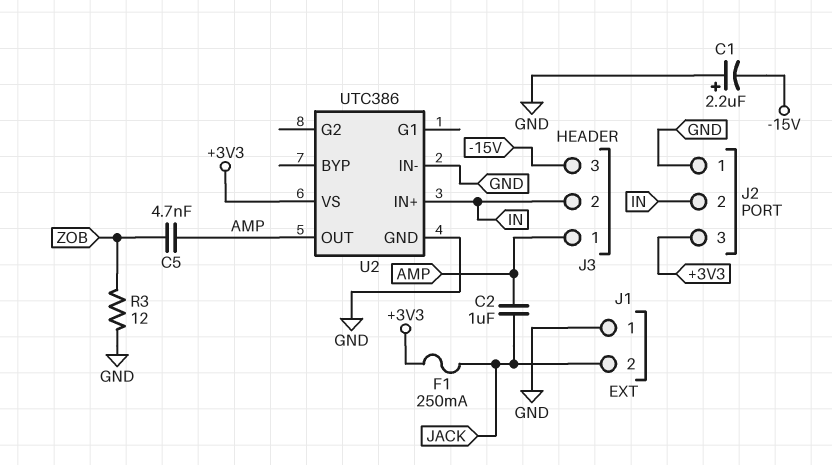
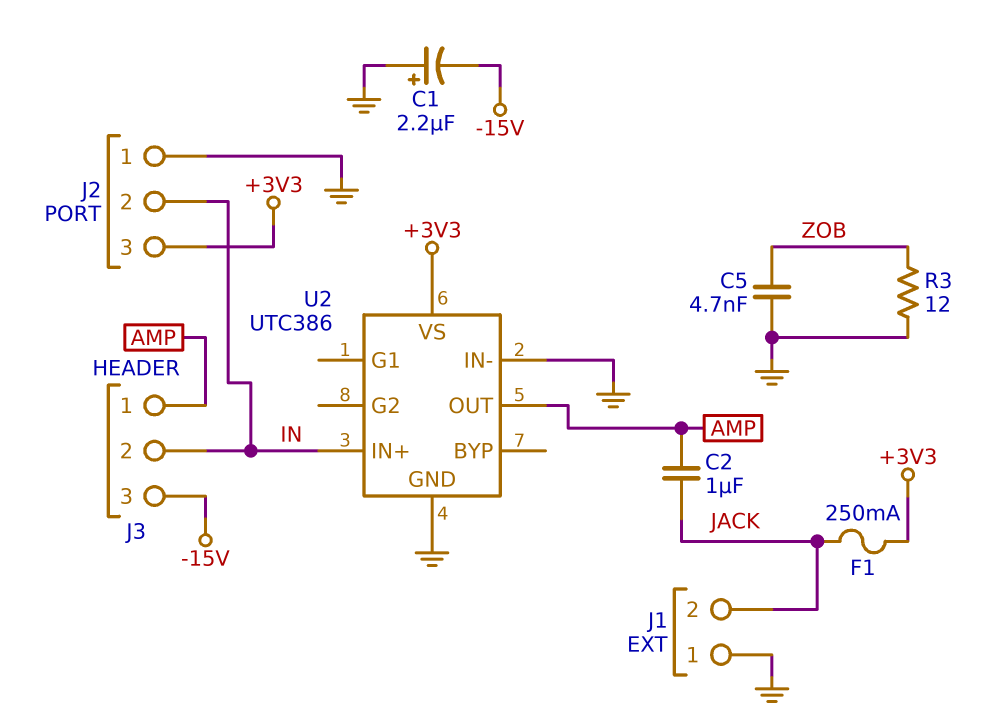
C5: 4.7nF (AMP, ZOB) -> 4.7nF (GND, ZOB)

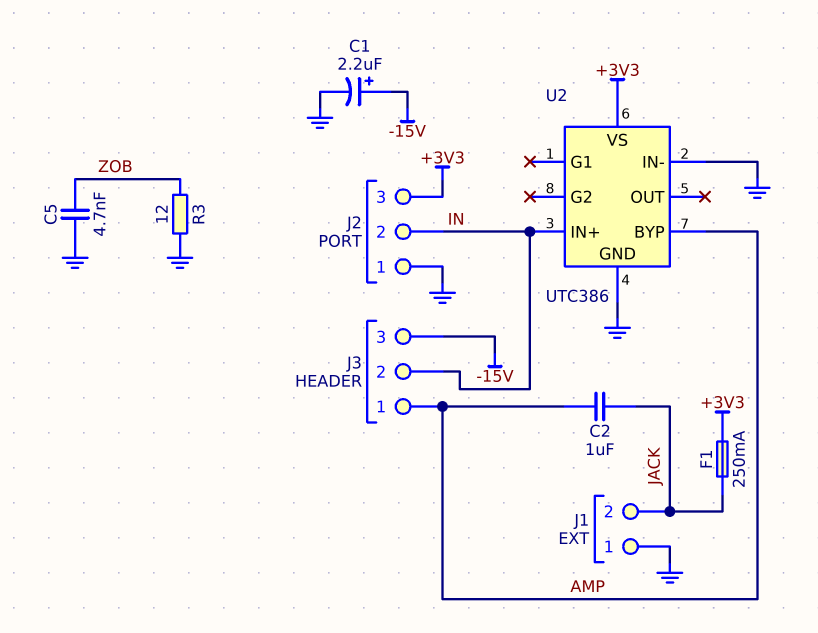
C1: 2.2uF (plus GND, minus -15V) -> 2.2uF (plus -15V, minus GND)
U2 pin BYP: none -> AMP
U2 pin OUT: AMP -> none

